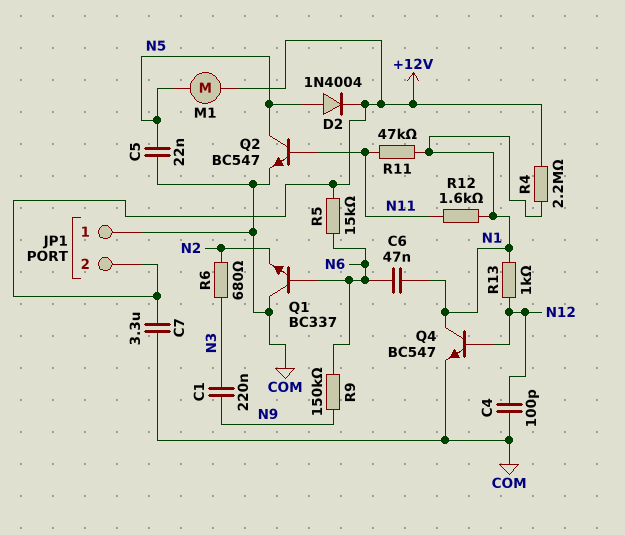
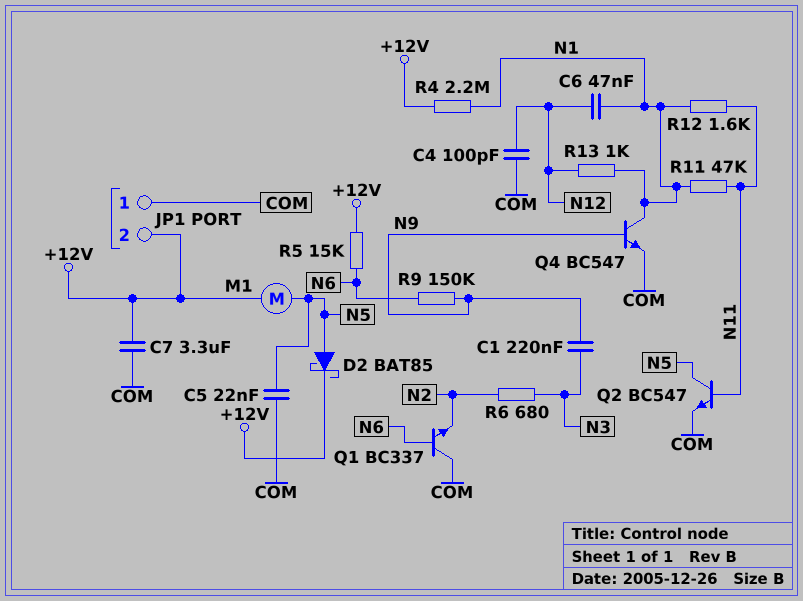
C6: 47nF (N1, N6) -> 47nF (N1, N12)
D2: diode 1N4004 (A N5, K +12V) -> schottky BAT85 (A N5, K +12V)
Q4: NPN BC547 (B N12, C N1, E COM) -> NPN BC547 (B N9, C N1, E COM)

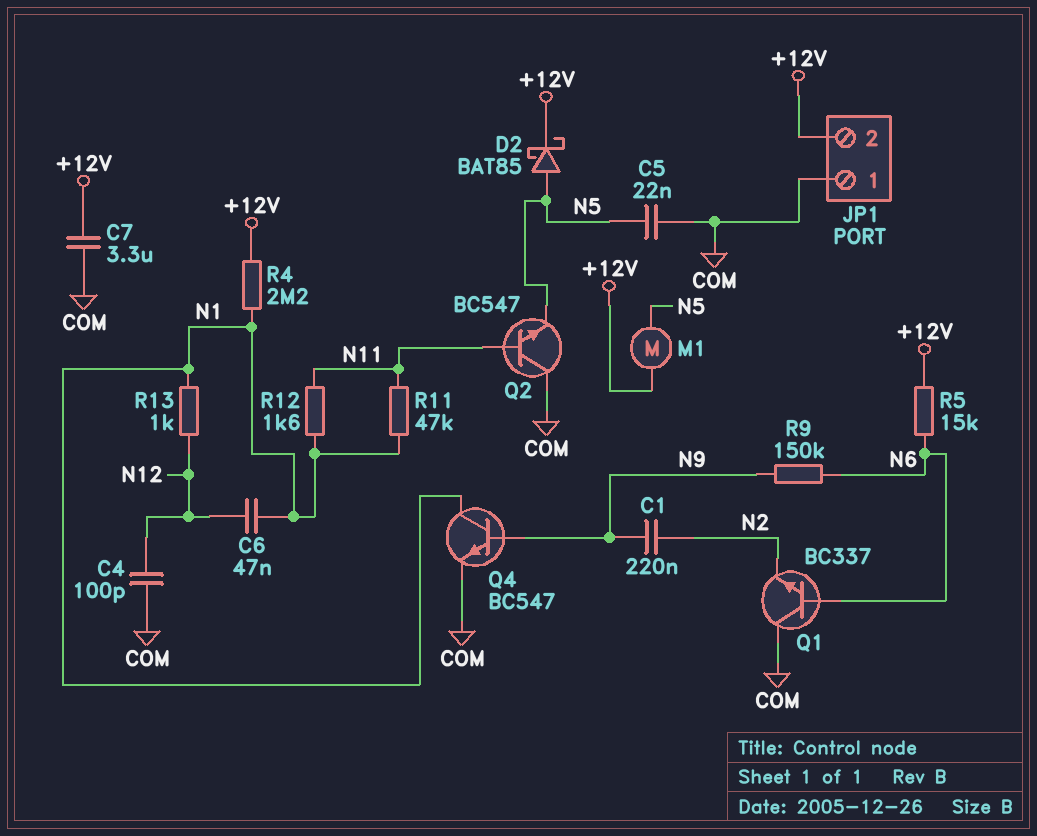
C1: 220nF (N3, N9) -> 220nF (N2, N9)
Q2: NPN BC547 (B N11, C N5, E COM) -> NPN BC547 (B N11, C COM, E N5)
R6: 680 (N2, N3) -> none

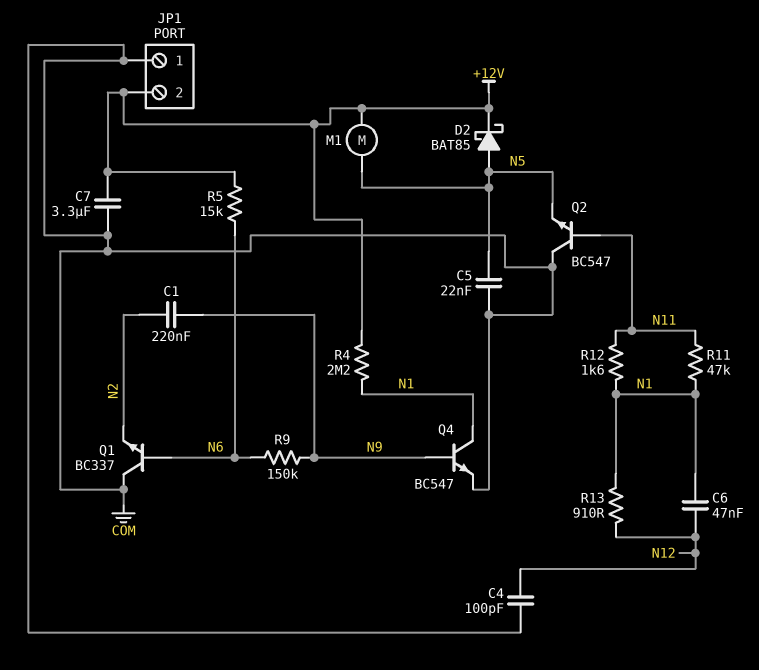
R13: 1k (N1, N12) -> 910 (N1, N12)

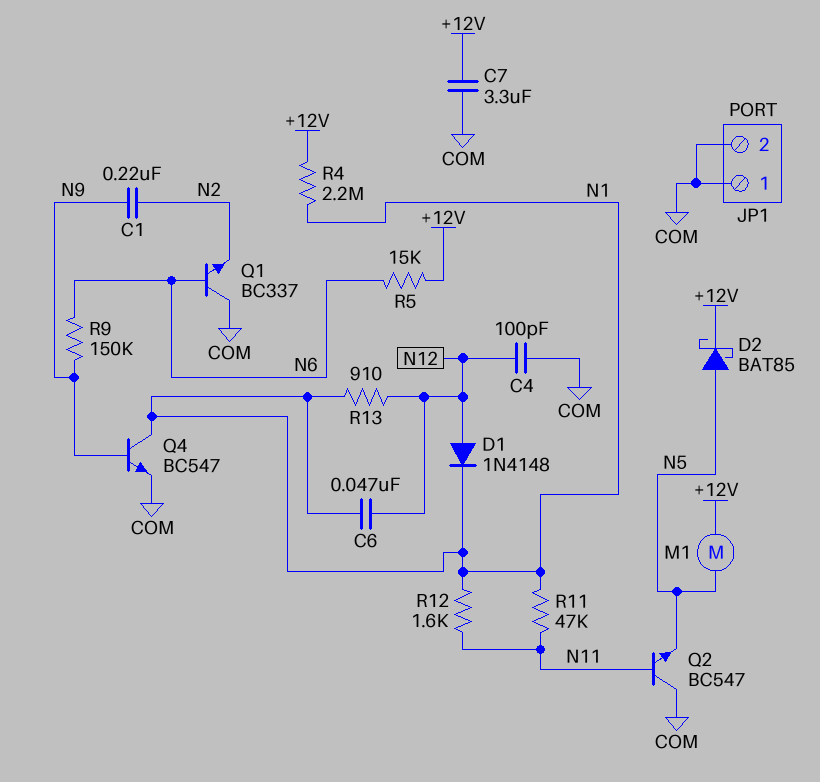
C5: 22nF (COM, N5) -> none
D1: none -> diode 1N4148 (A N12, K N1)
JP1 pin 2: +12V -> COM

